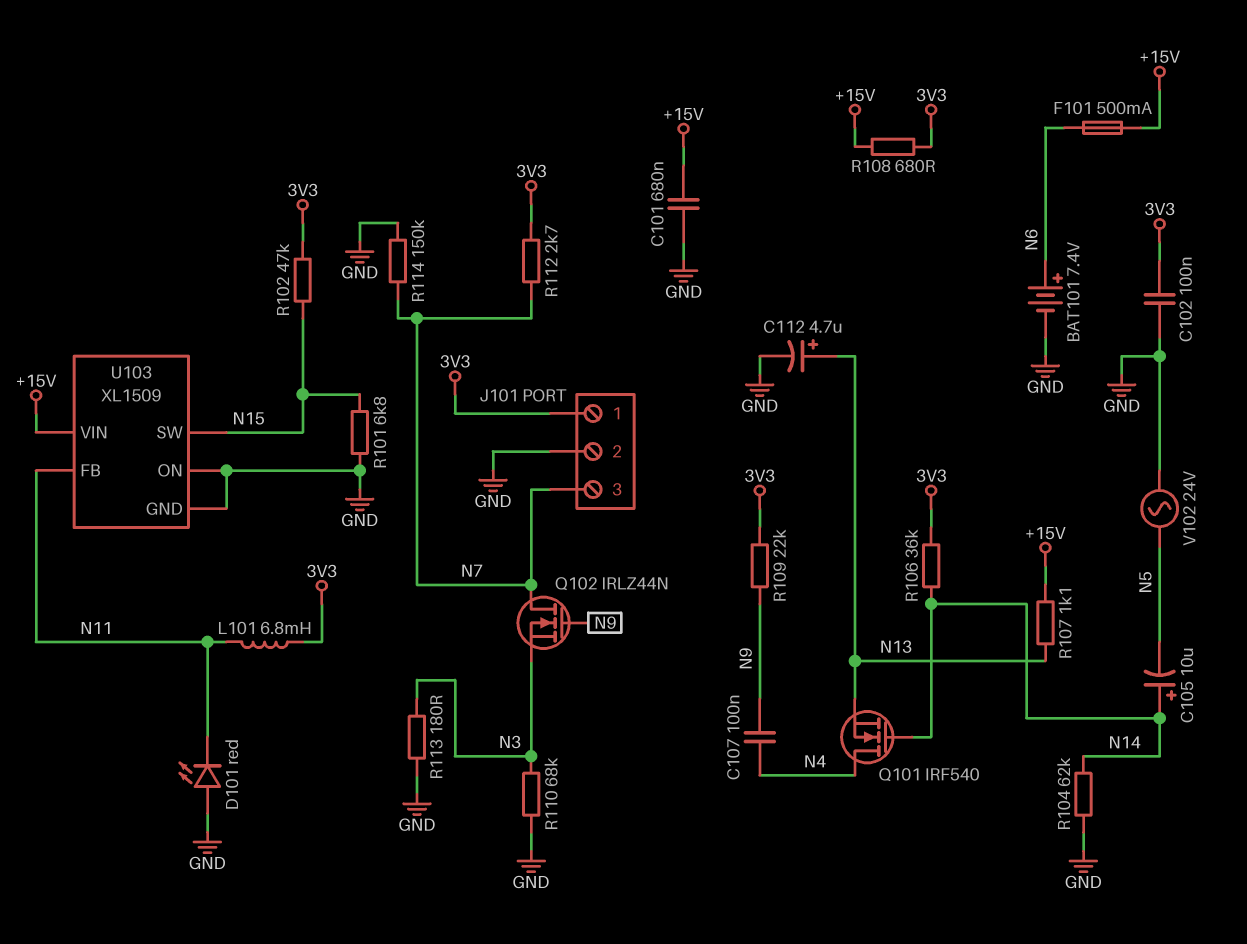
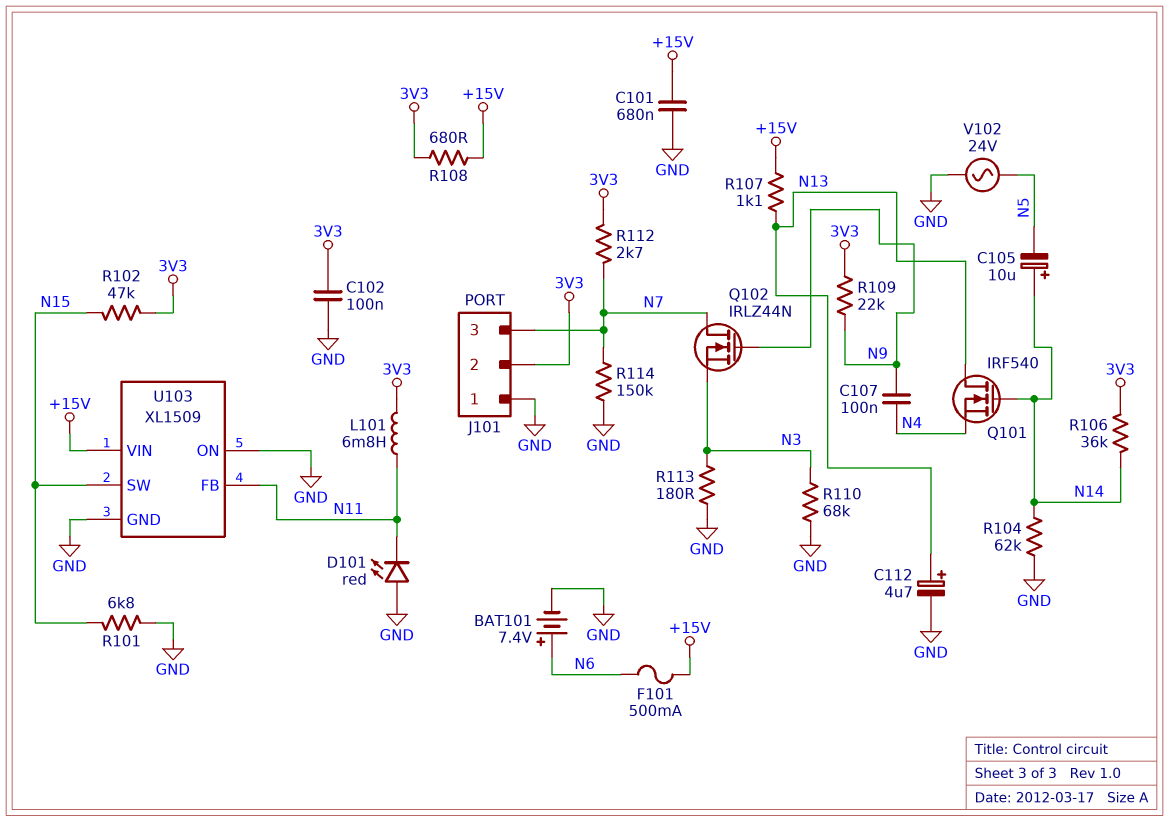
J101 pin 1: 3V3 -> GND
J101 pin 2: GND -> 3V3
Q101: NMOS IRF540 (G N14, D N4, S N13) -> NMOS IRF540 (G N14, D N13, S N4)

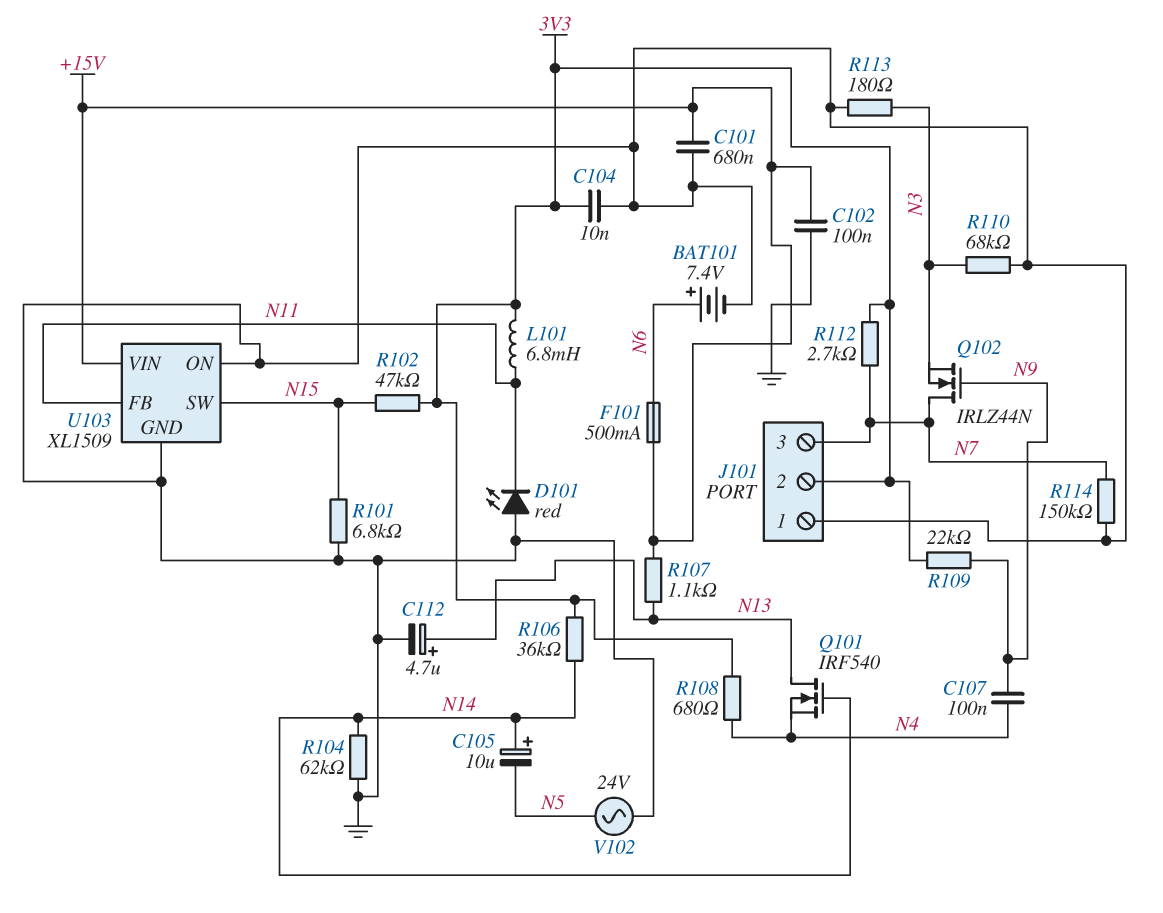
C102: 100nF (3V3, GND) -> 100nF (+15V, GND)
C104: none -> 10nF (3V3, GND)
R108: 680 (+15V, 3V3) -> 680 (3V3, N4)

